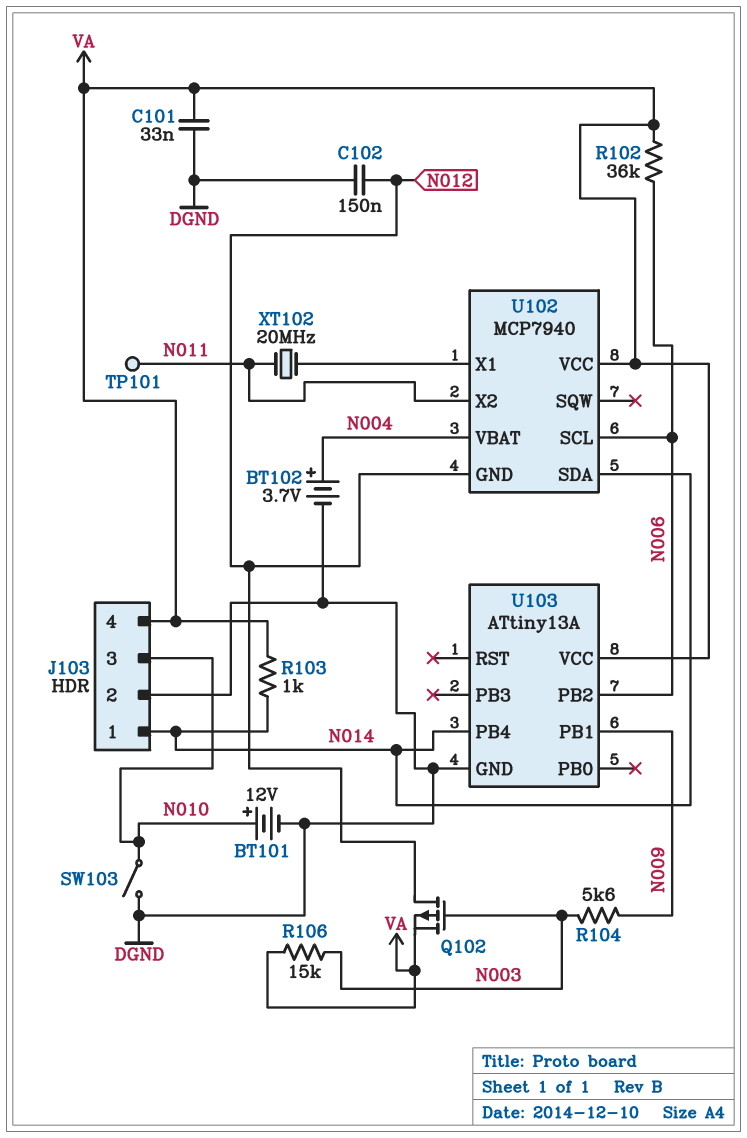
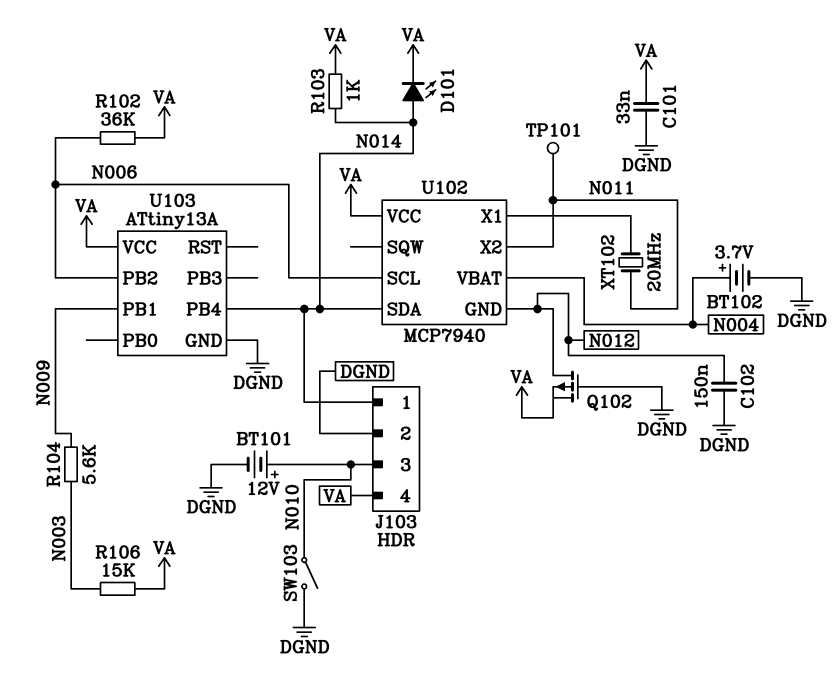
D101: none -> LED (A N014, K VA)
Q102: PMOS (G N003, D N012, S VA) -> PMOS (G DGND, D N012, S VA)

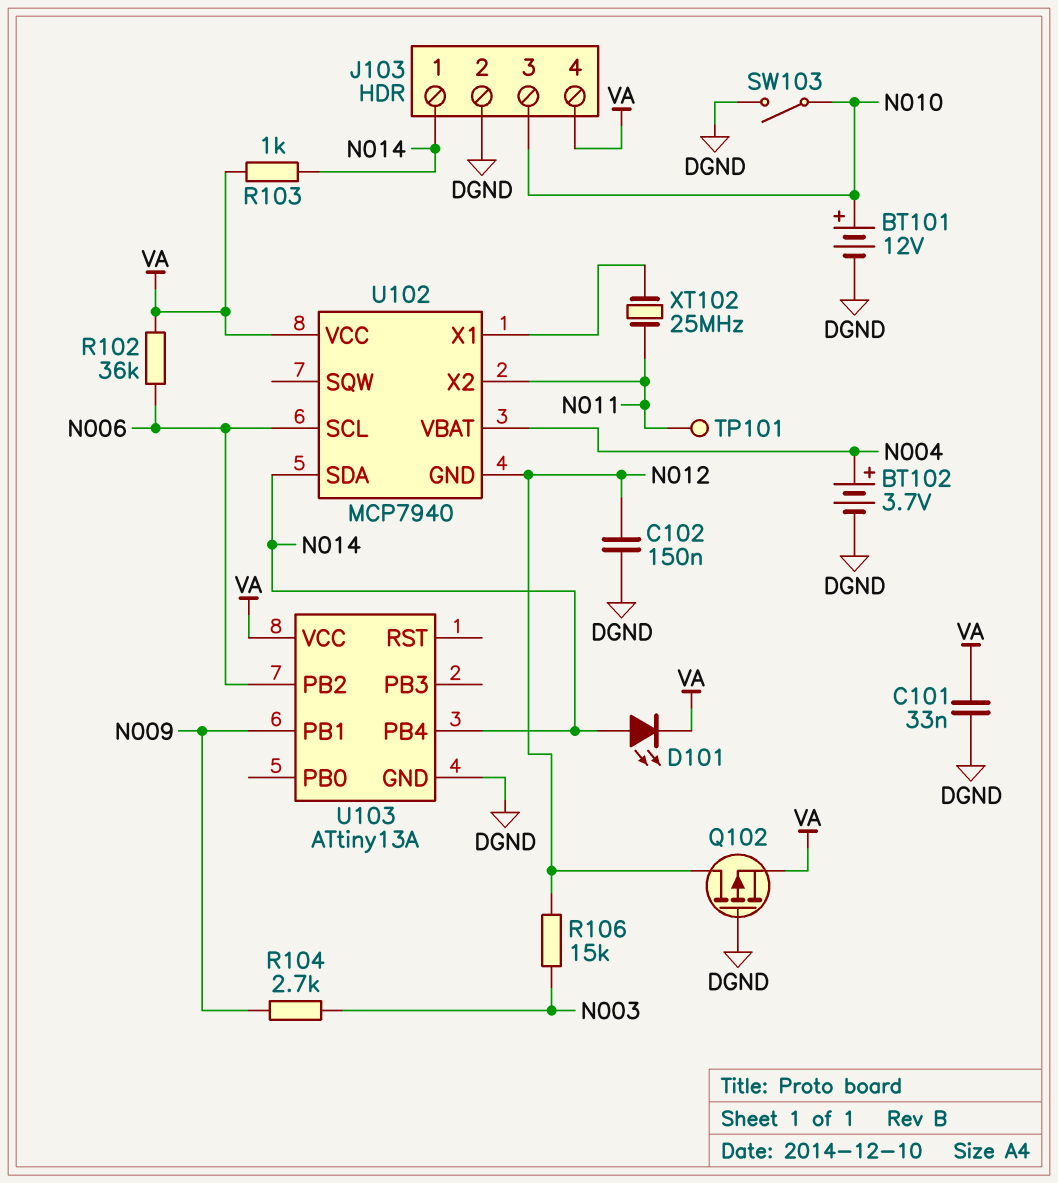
R104: 5.6k (N003, N009) -> 2.7k (N003, N009)
R106: 15k (N003, VA) -> 15k (N003, N012)
XT102: 20MHz (N011, U102/X1) -> 25MHz (N011, U102/X1)

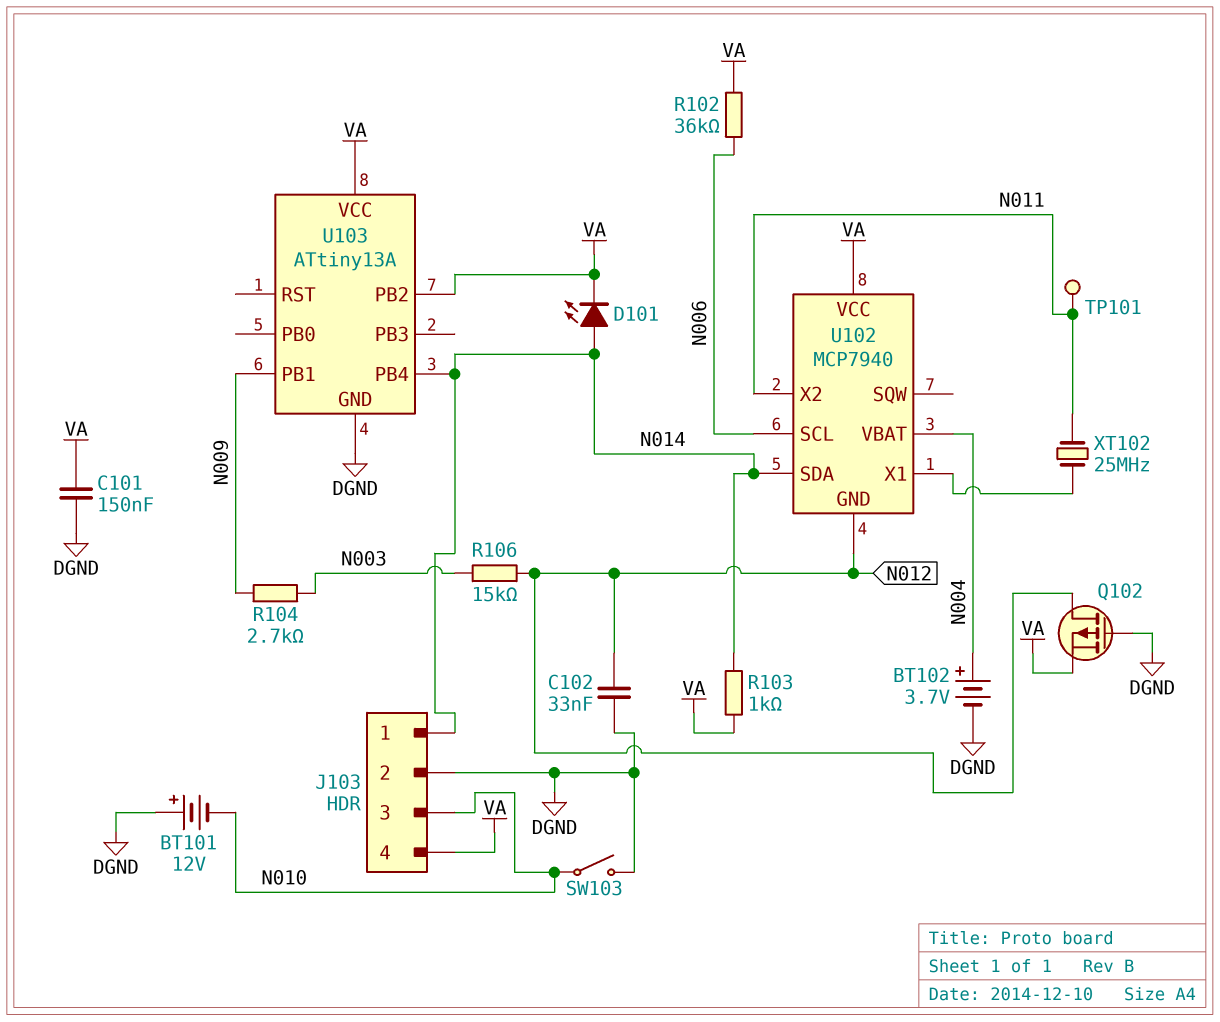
BT101: 12V (plus N010, minus DGND) -> 12V (plus DGND, minus N010)
C101: 33nF (DGND, VA) -> 150nF (DGND, VA)
C102: 150nF (DGND, N012) -> 33nF (DGND, N012)
U103 pin PB2: N006 -> VA

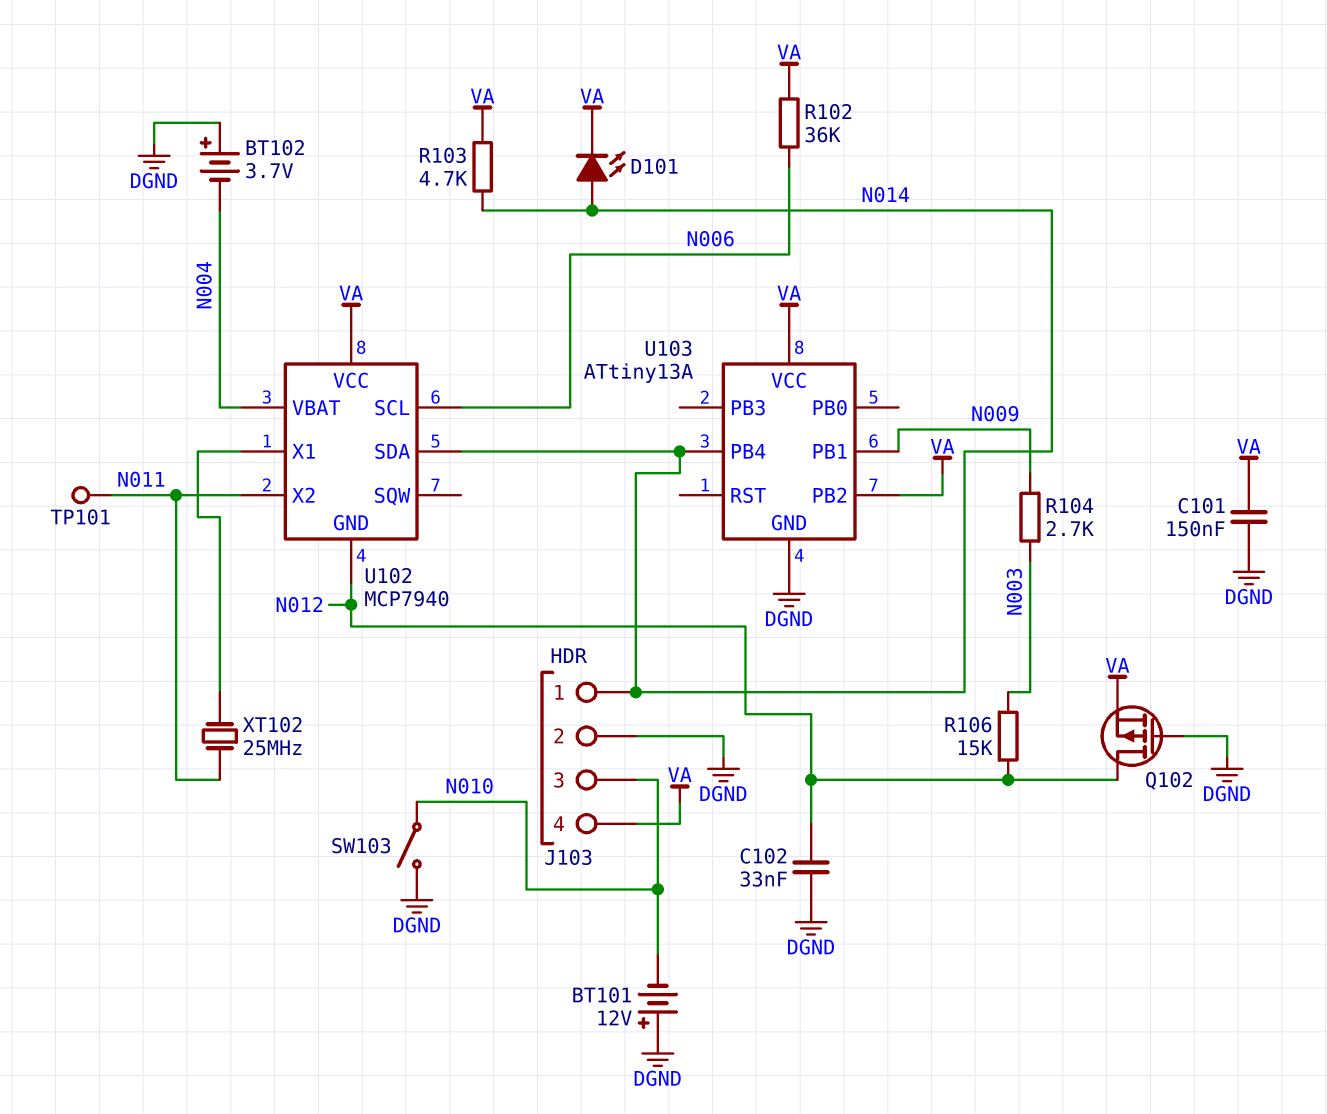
BT102: 3.7V (plus N004, minus DGND) -> 3.7V (plus DGND, minus N004)
R103: 1k (N014, VA) -> 4.7k (N014, VA)

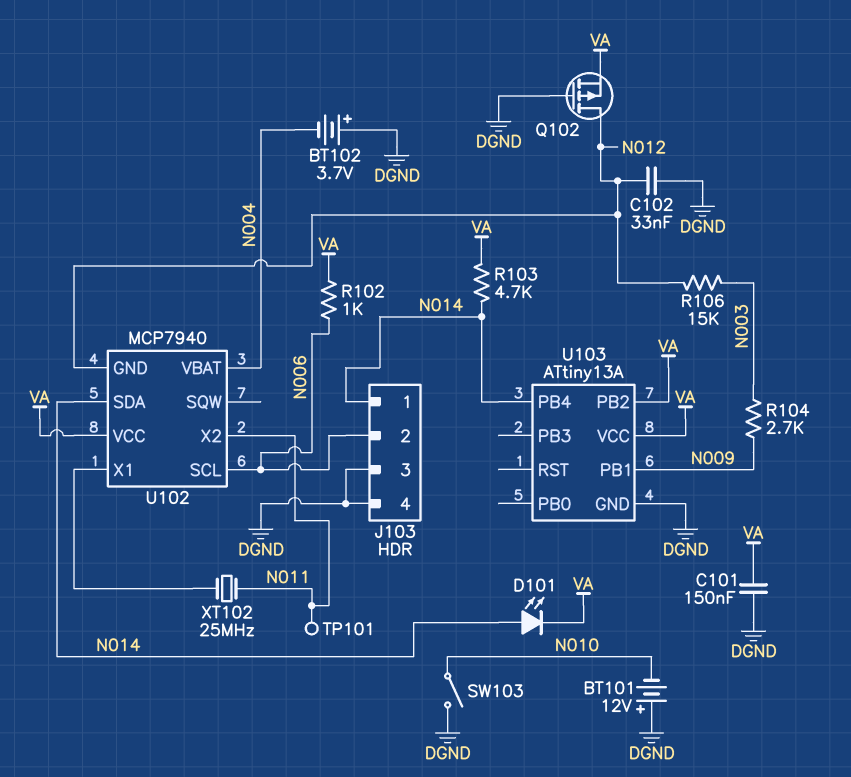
J103 pin 2: DGND -> N006
J103 pin 3: N010 -> DGND
J103 pin 4: VA -> DGND
R102: 36k (N006, VA) -> 1k (N006, VA)

